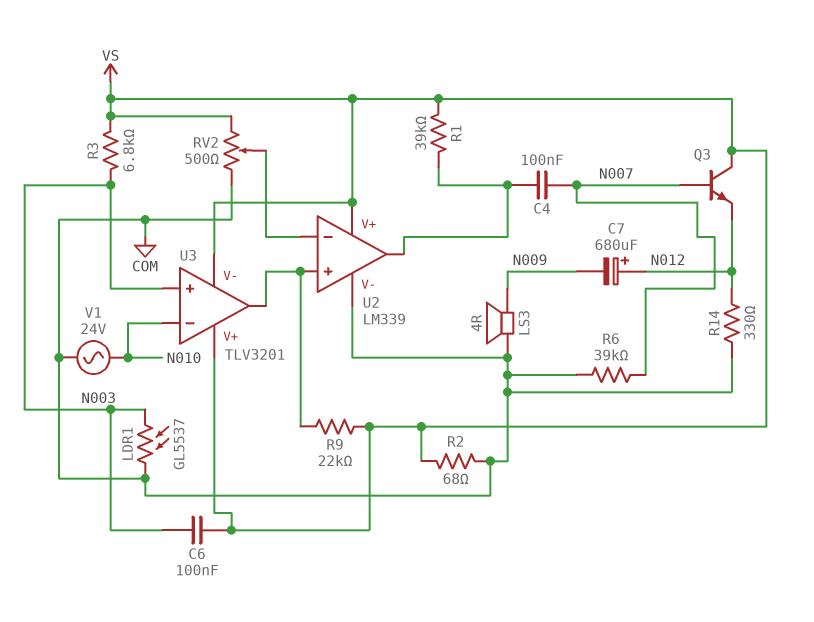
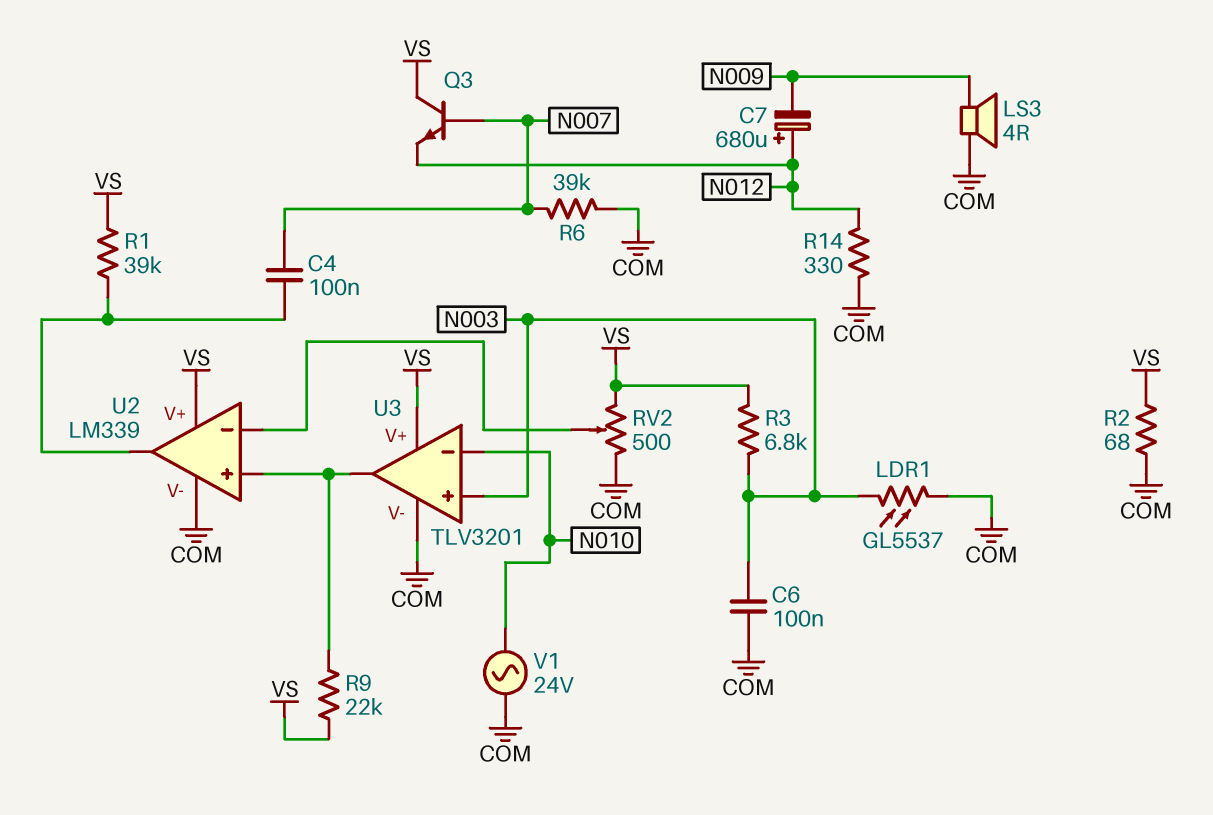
C6: 100nF (N003, VS) -> 100nF (COM, N003)
U3 pin V-: VS -> COM

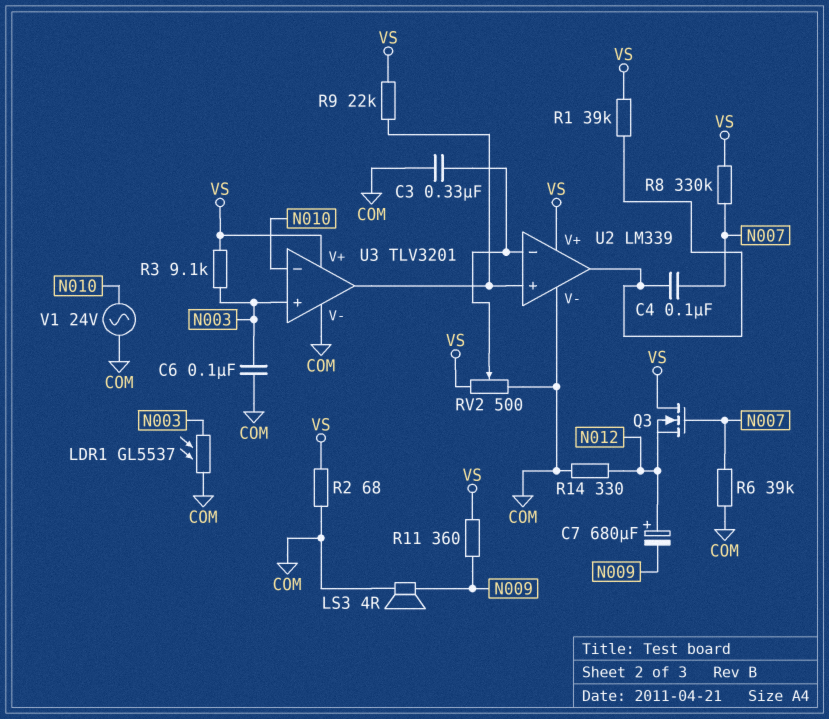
C3: none -> 330nF (COM, U2/in-)
Q3: NPN (B N007, C VS, E N012) -> NMOS (G N007, D VS, S N012)
R3: 6.8k (N003, VS) -> 9.1k (N003, VS)
R8: none -> 330k (N007, VS)
R11: none -> 360 (N009, VS)

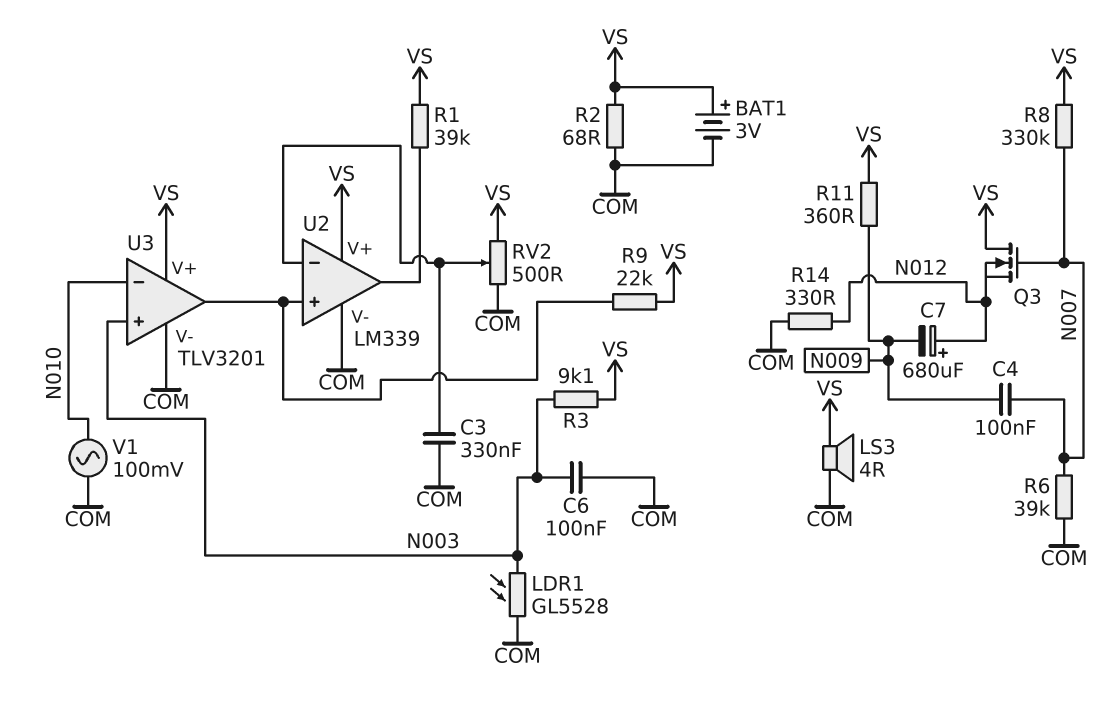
BAT1: none -> 3V (plus VS, minus COM)
C4: 100nF (N007, U2/out) -> 100nF (N007, N009)
LDR1: GL5537 (COM, N003) -> GL5528 (COM, N003)
LS3: speaker 4R (COM, N009) -> speaker 4R (COM, VS)
V1: AC 24V (COM, N010) -> AC 100mV (COM, N010)

